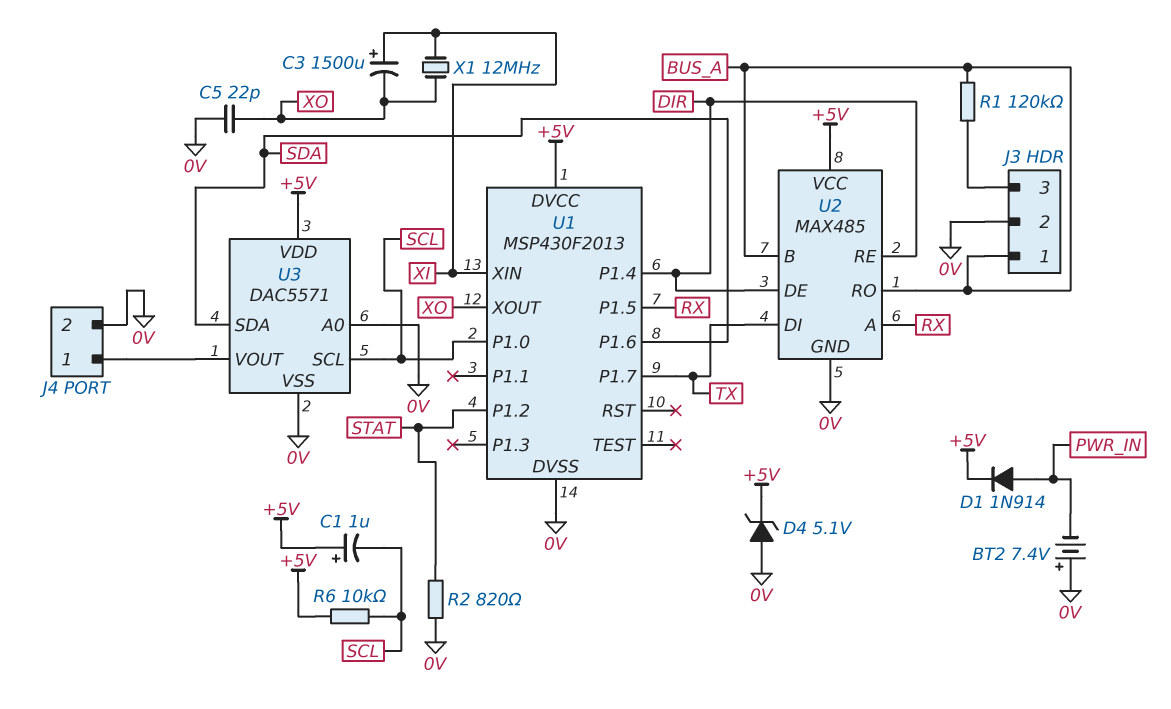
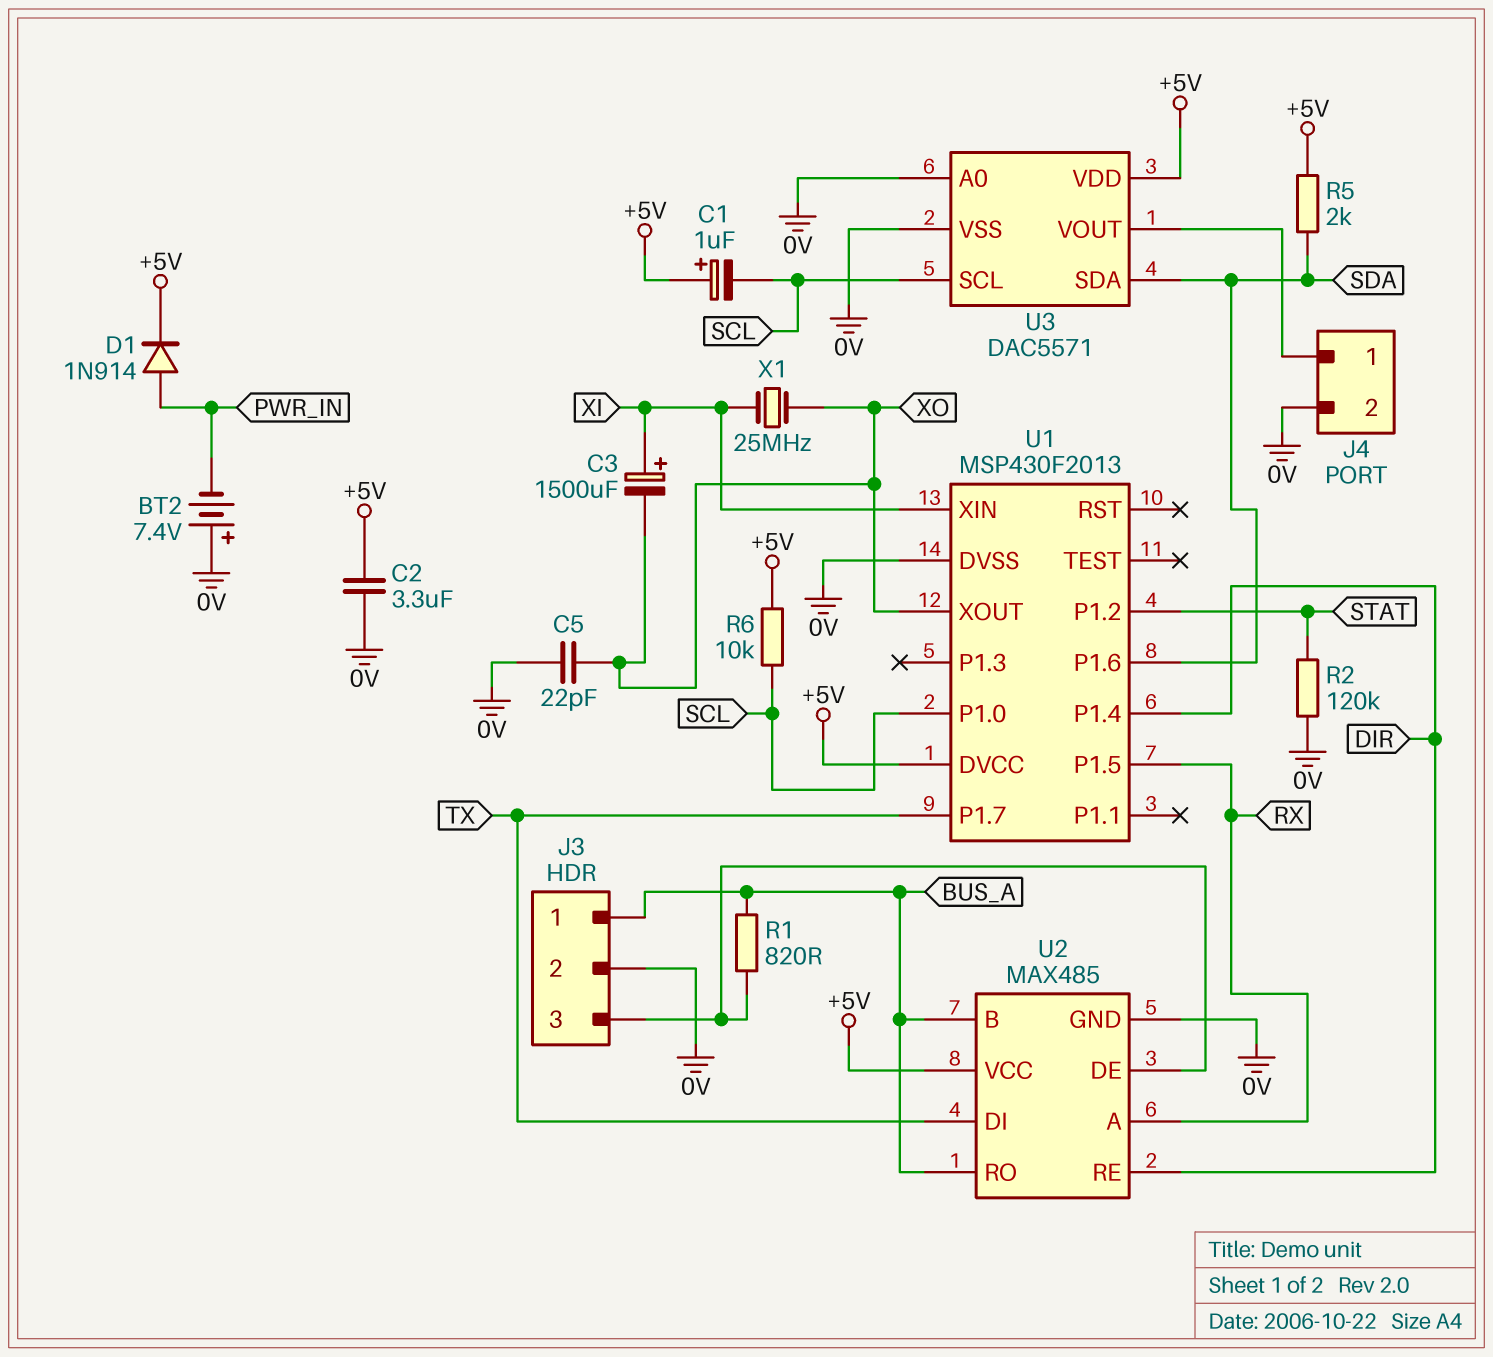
C2: none -> 3.3uF (+5V, 0V)
D4: zener 5.1V (A 0V, K +5V) -> none
R1: 120k (BUS_A, J3/3) -> 820 (BUS_A, J3/3)
R2: 820 (0V, STAT) -> 120k (0V, STAT)
R5: none -> 2k (+5V, SDA)
U2 pin DE: DIR -> J3/3
X1: 12MHz (XI, XO) -> 25MHz (XI, XO)

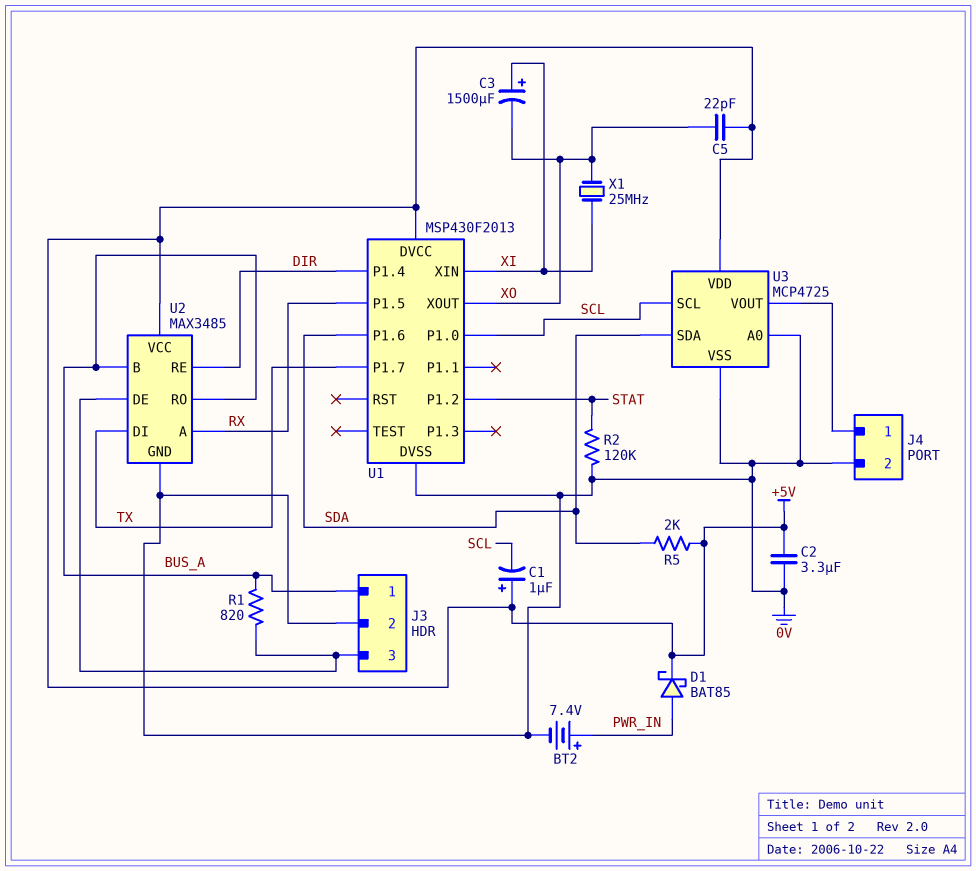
BT2: 7.4V (plus 0V, minus PWR_IN) -> 7.4V (plus PWR_IN, minus 0V)
C5: 22pF (0V, XO) -> 22pF (+5V, XO)
D1: diode 1N914 (A PWR_IN, K +5V) -> schottky BAT85 (A PWR_IN, K +5V)
R6: 10k (+5V, SCL) -> none
U2: MAX485 -> MAX3485
U3: DAC5571 -> MCP4725

